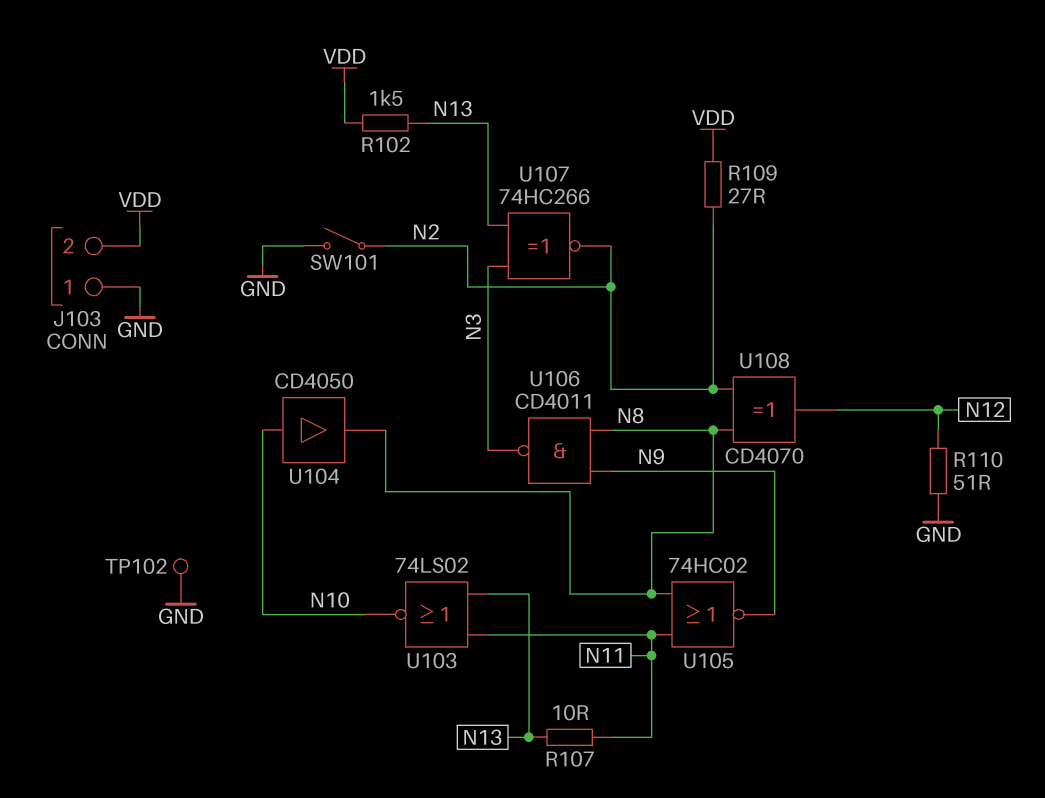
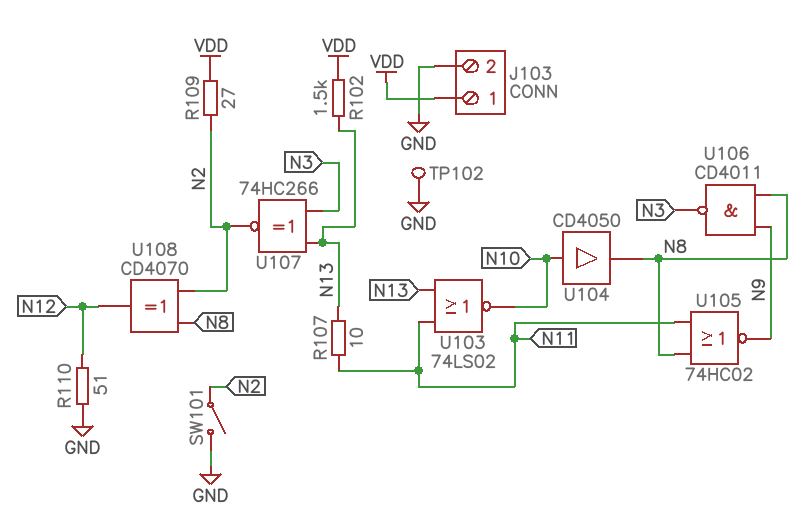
J103 pin 1: GND -> VDD
J103 pin 2: VDD -> GND

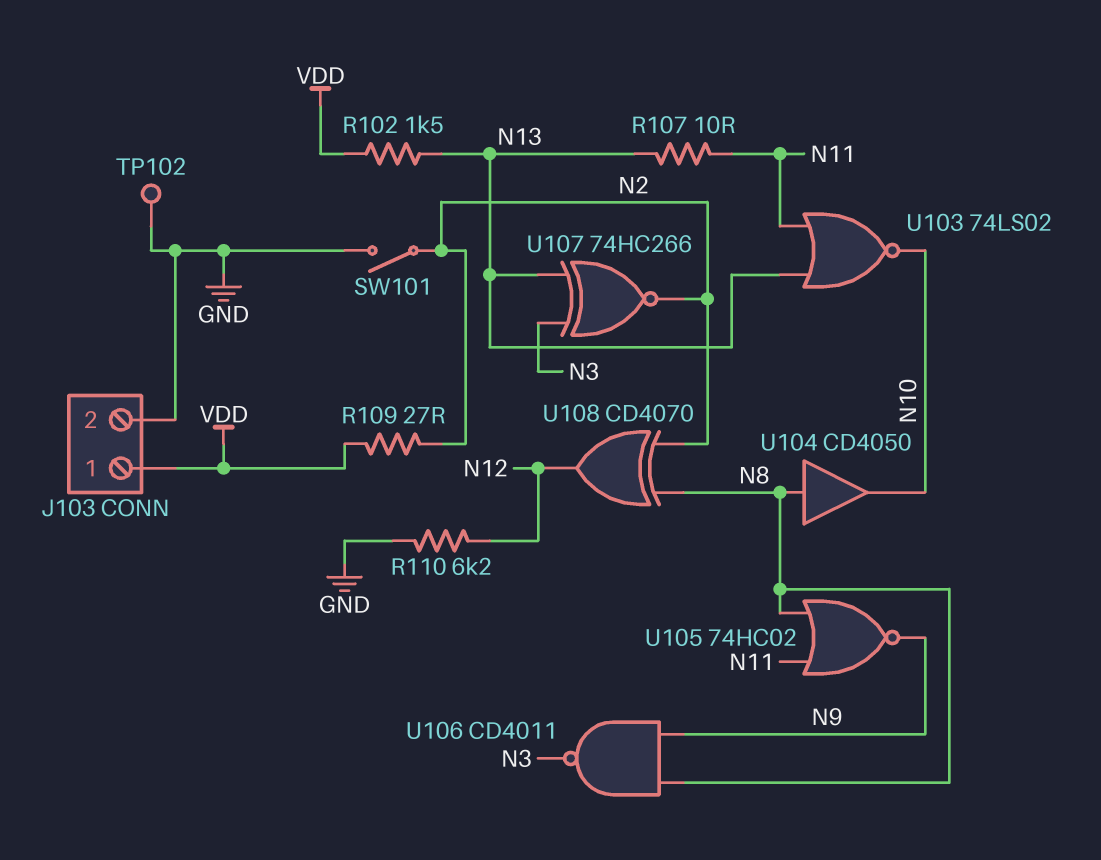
R110: 51 (GND, N12) -> 6.2k (GND, N12)
U104: buffer CD4050 (in N10, out N8) -> buffer CD4050 (in N8, out N10)

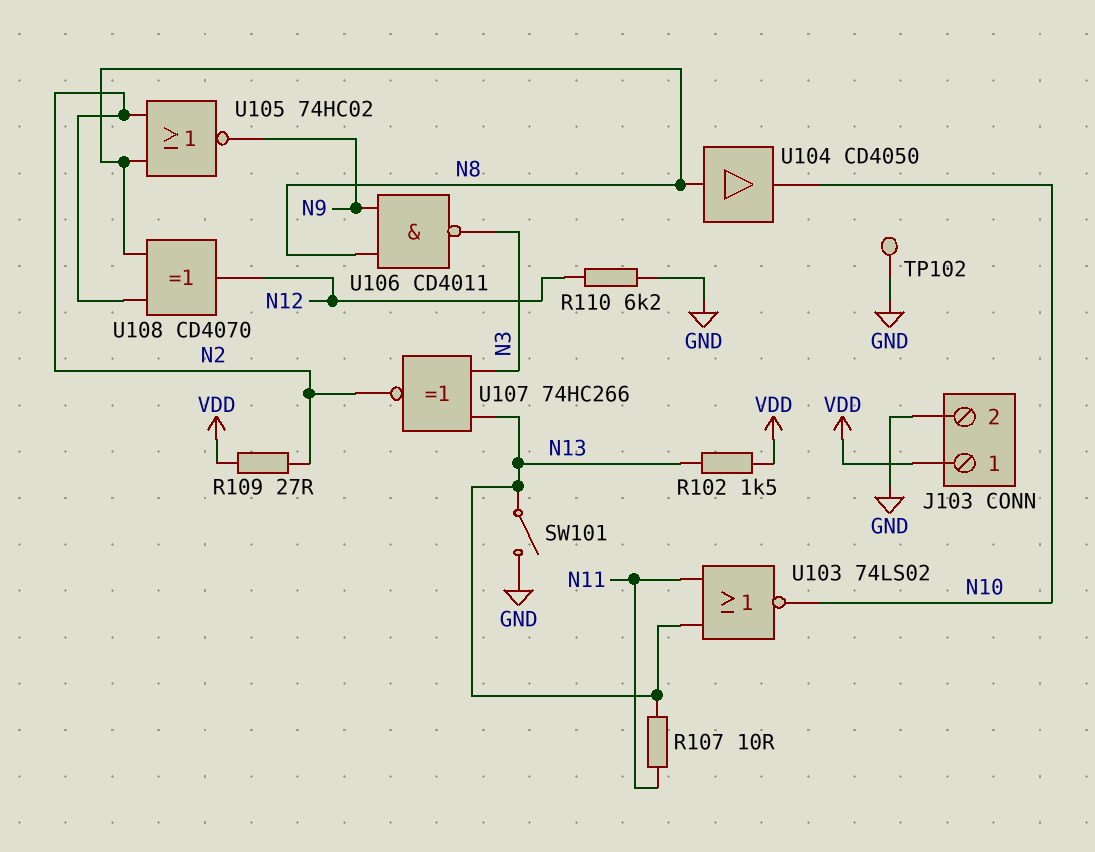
SW101: switch (GND, N2) -> switch (GND, N13)
U105: NOR 74HC02 (in N8, in N11, out N9) -> NOR 74HC02 (in N2, in N8, out N9)

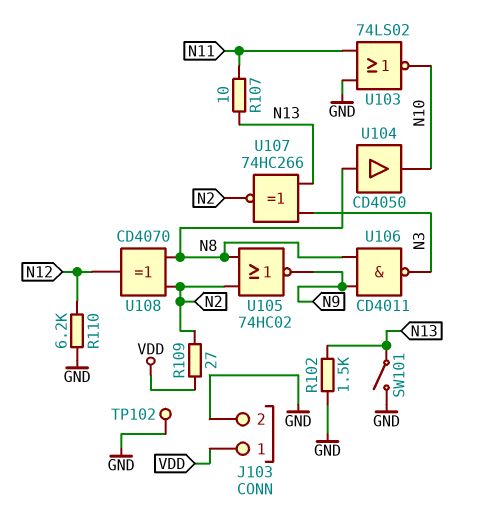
R102: 1.5k (N13, VDD) -> 1.5k (GND, N13)
U103: NOR 74LS02 (in N11, in N13, out N10) -> NOR 74LS02 (in GND, in N11, out N10)

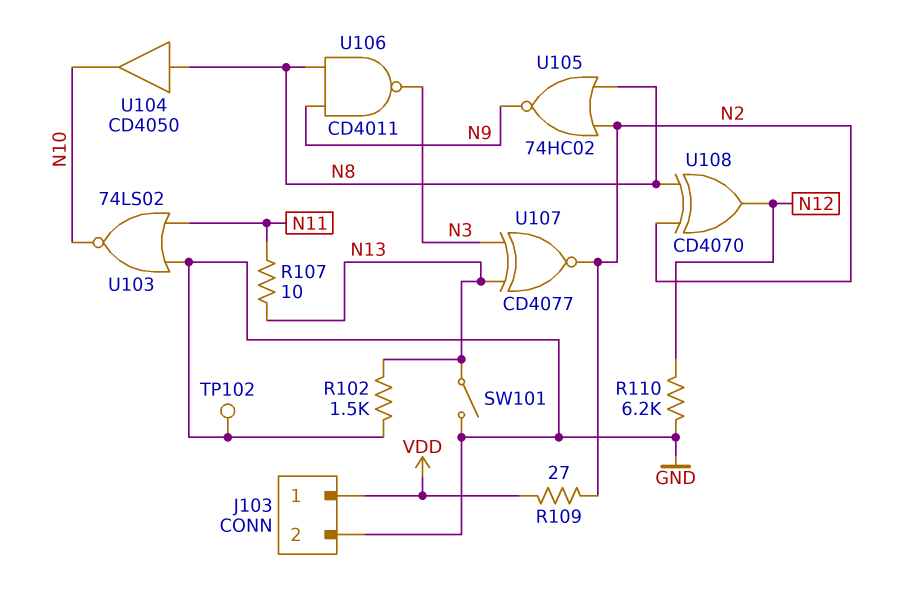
U107: XNOR 74HC266 (in N3, in N13, out N2) -> XNOR CD4077 (in N3, in N13, out N2)

